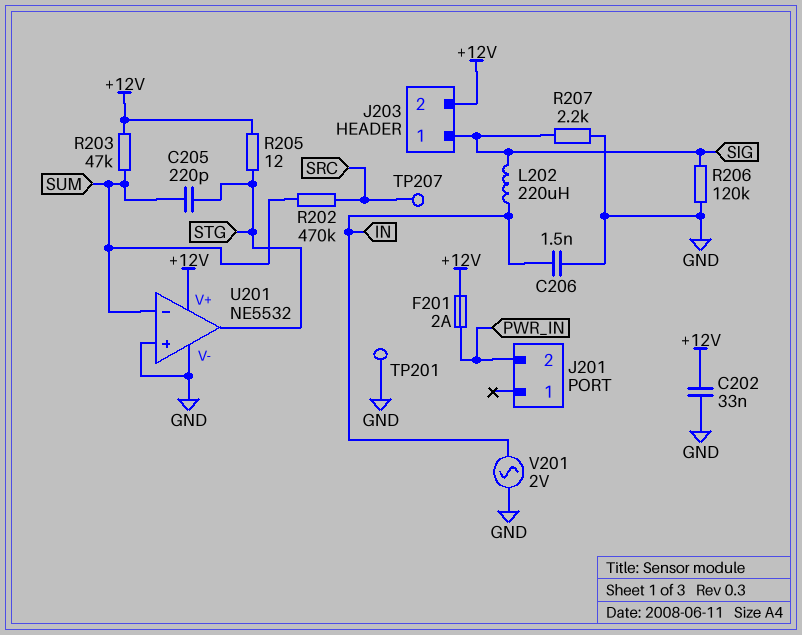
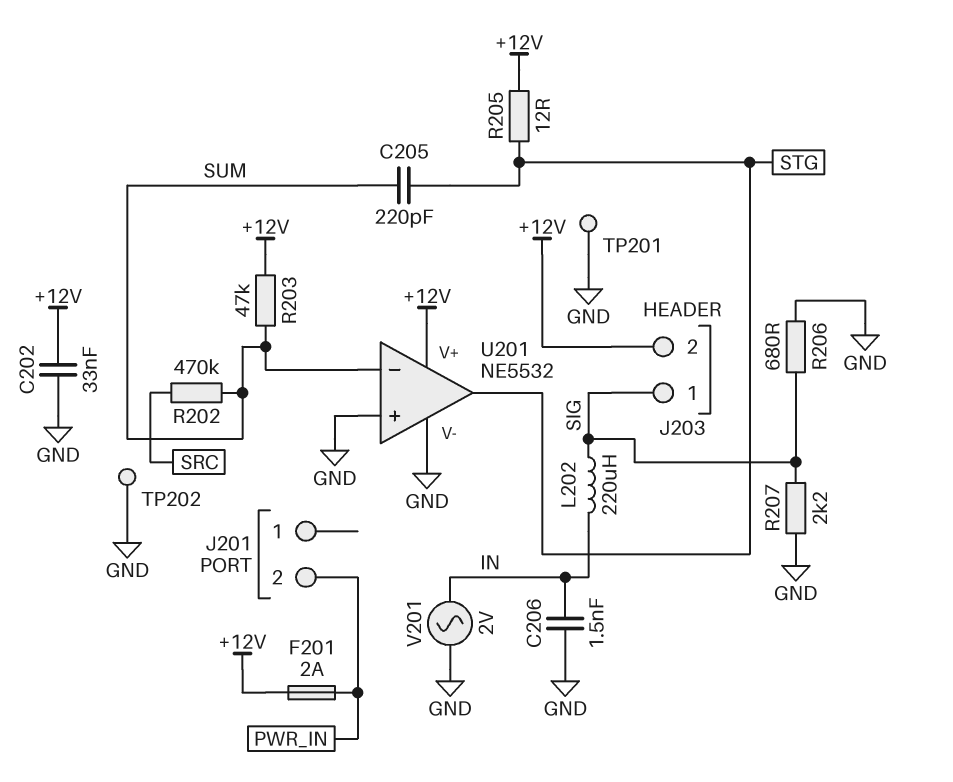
R206: 120k (GND, SIG) -> 680 (GND, SIG)
TP202: none -> test point (GND)
TP207: test point (SRC) -> none

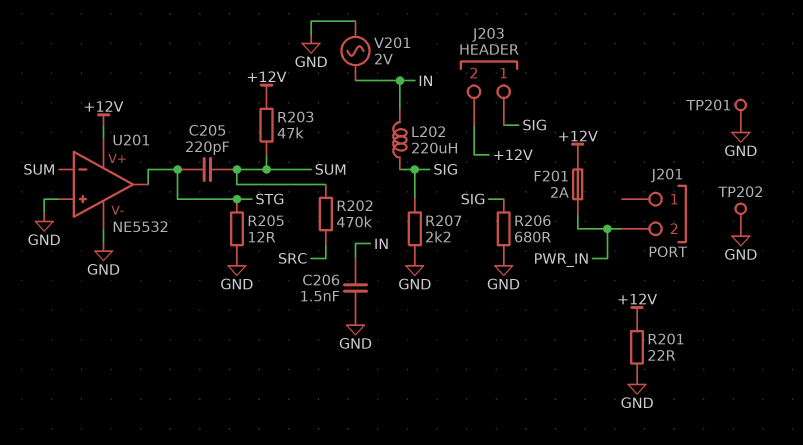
C202: 33nF (+12V, GND) -> none
R201: none -> 22 (+12V, GND)
R205: 12 (+12V, STG) -> 12 (GND, STG)

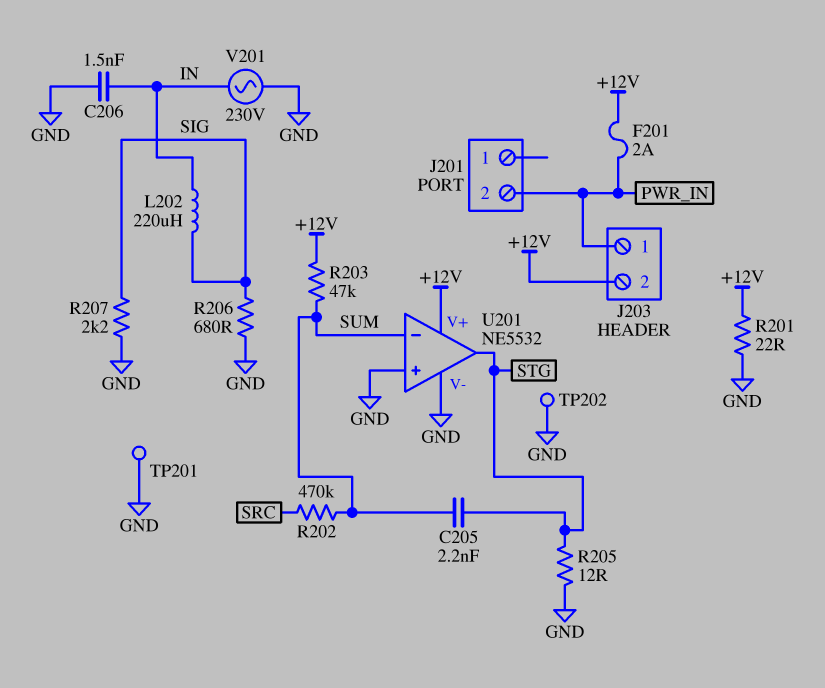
C205: 220pF (STG, SUM) -> 2.2nF (STG, SUM)
J203 pin 1: SIG -> PWR_IN
V201: AC 2V (GND, IN) -> AC 230V (GND, IN)

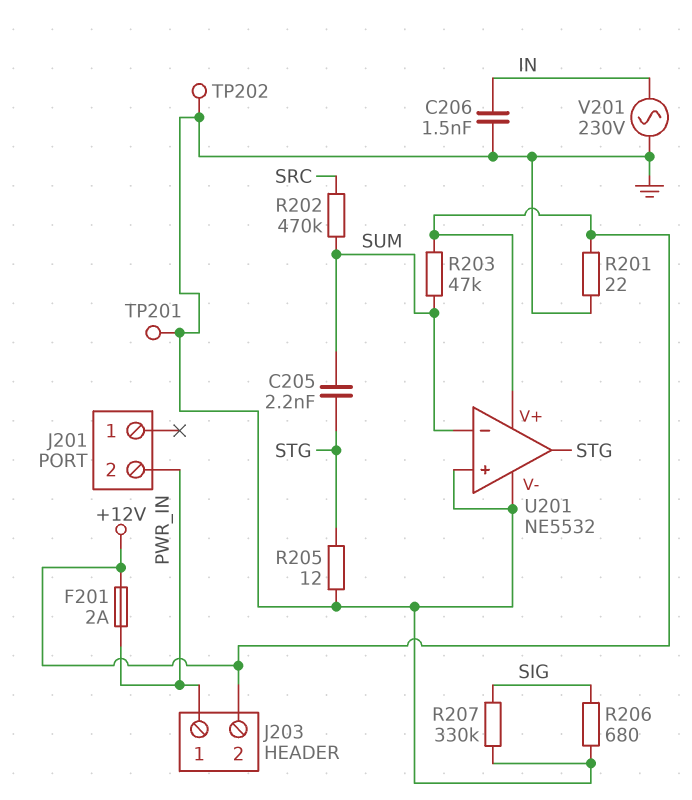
L202: 220uH (IN, SIG) -> none
R207: 2.2k (GND, SIG) -> 330k (GND, SIG)

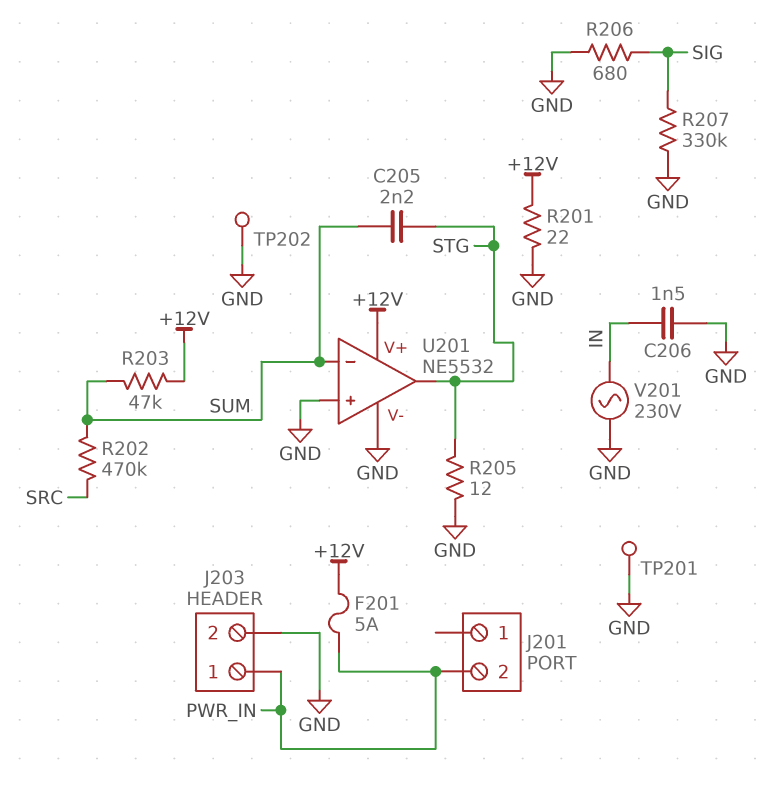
F201: 2A (+12V, PWR_IN) -> 5A (+12V, PWR_IN)
J203 pin 2: +12V -> GND

